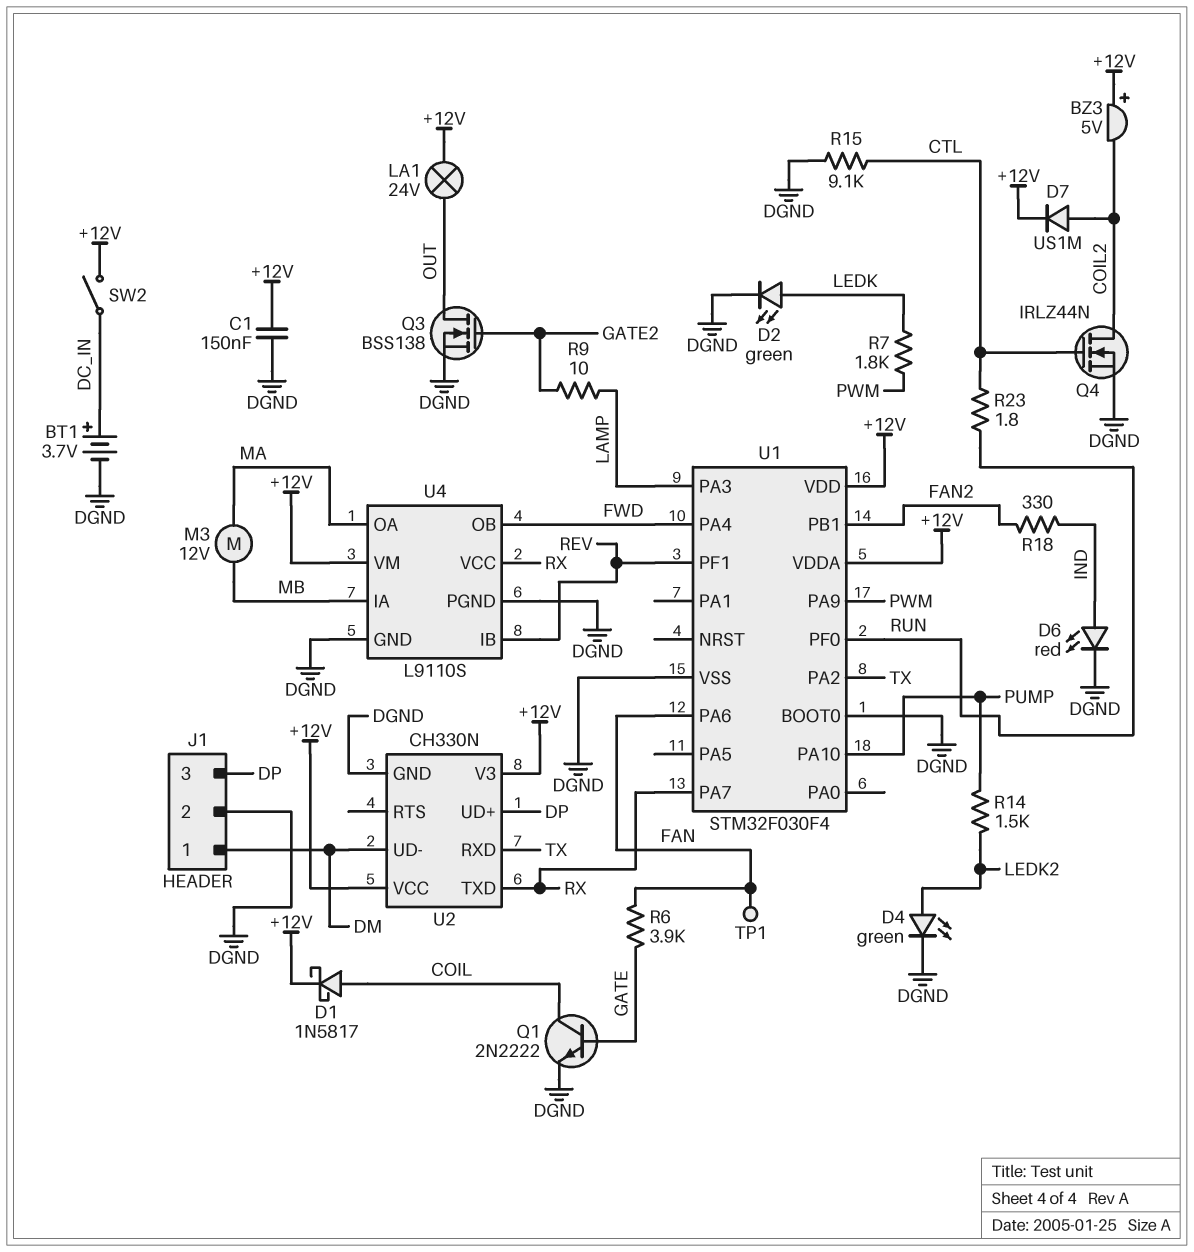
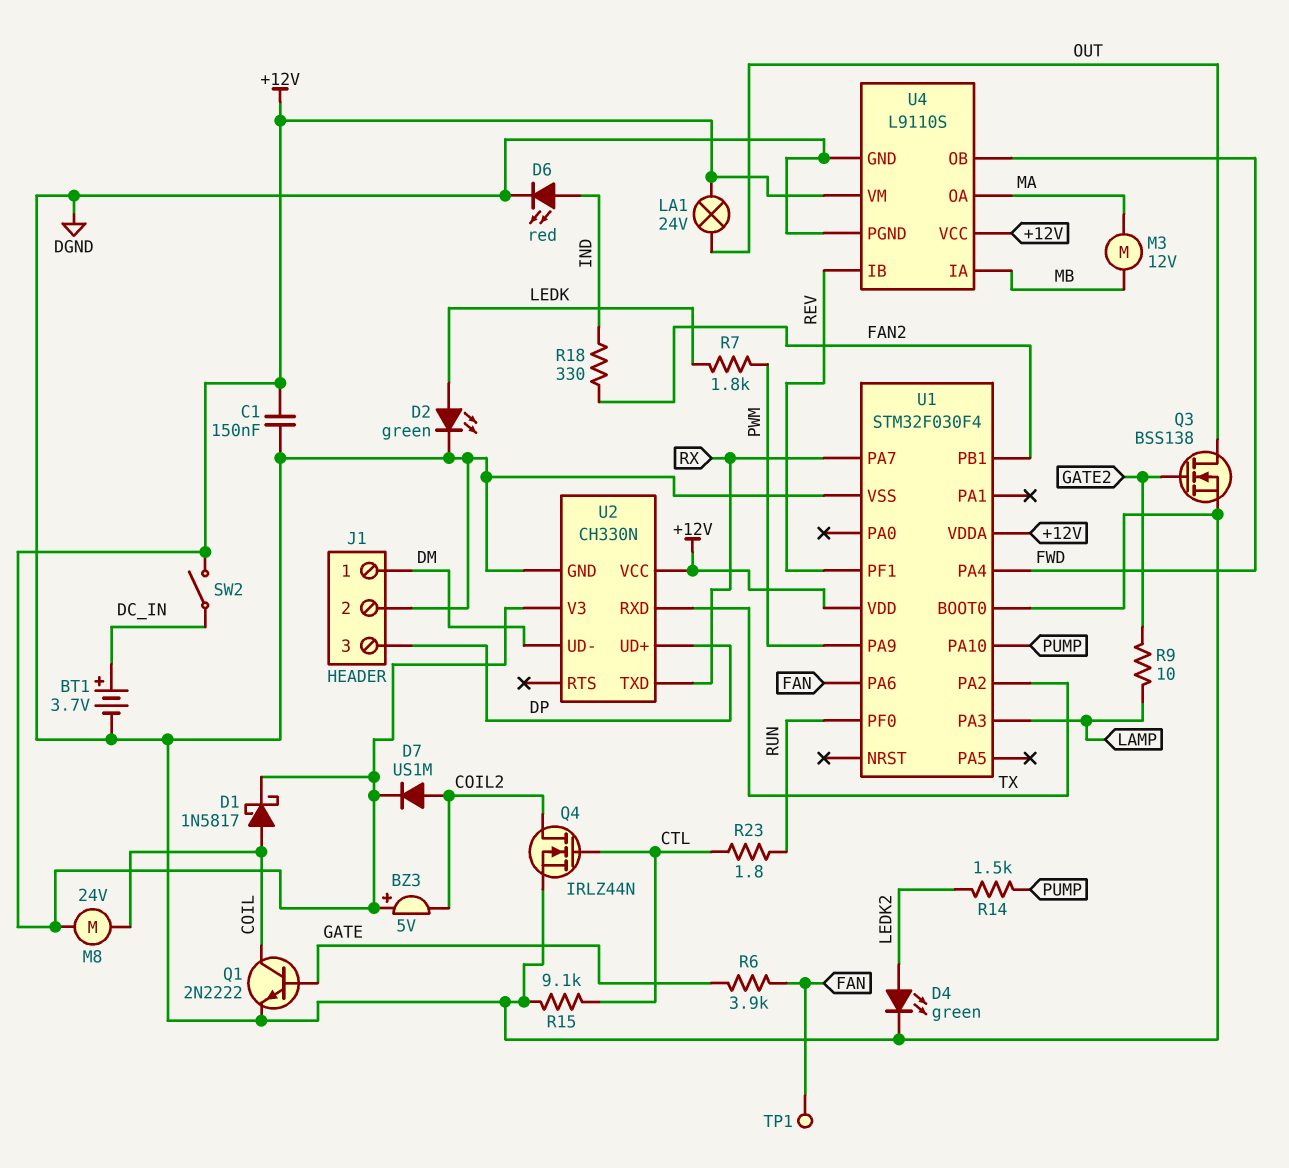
M8: none -> motor 24V (+12V, COIL)
U4 pin VCC: RX -> +12V

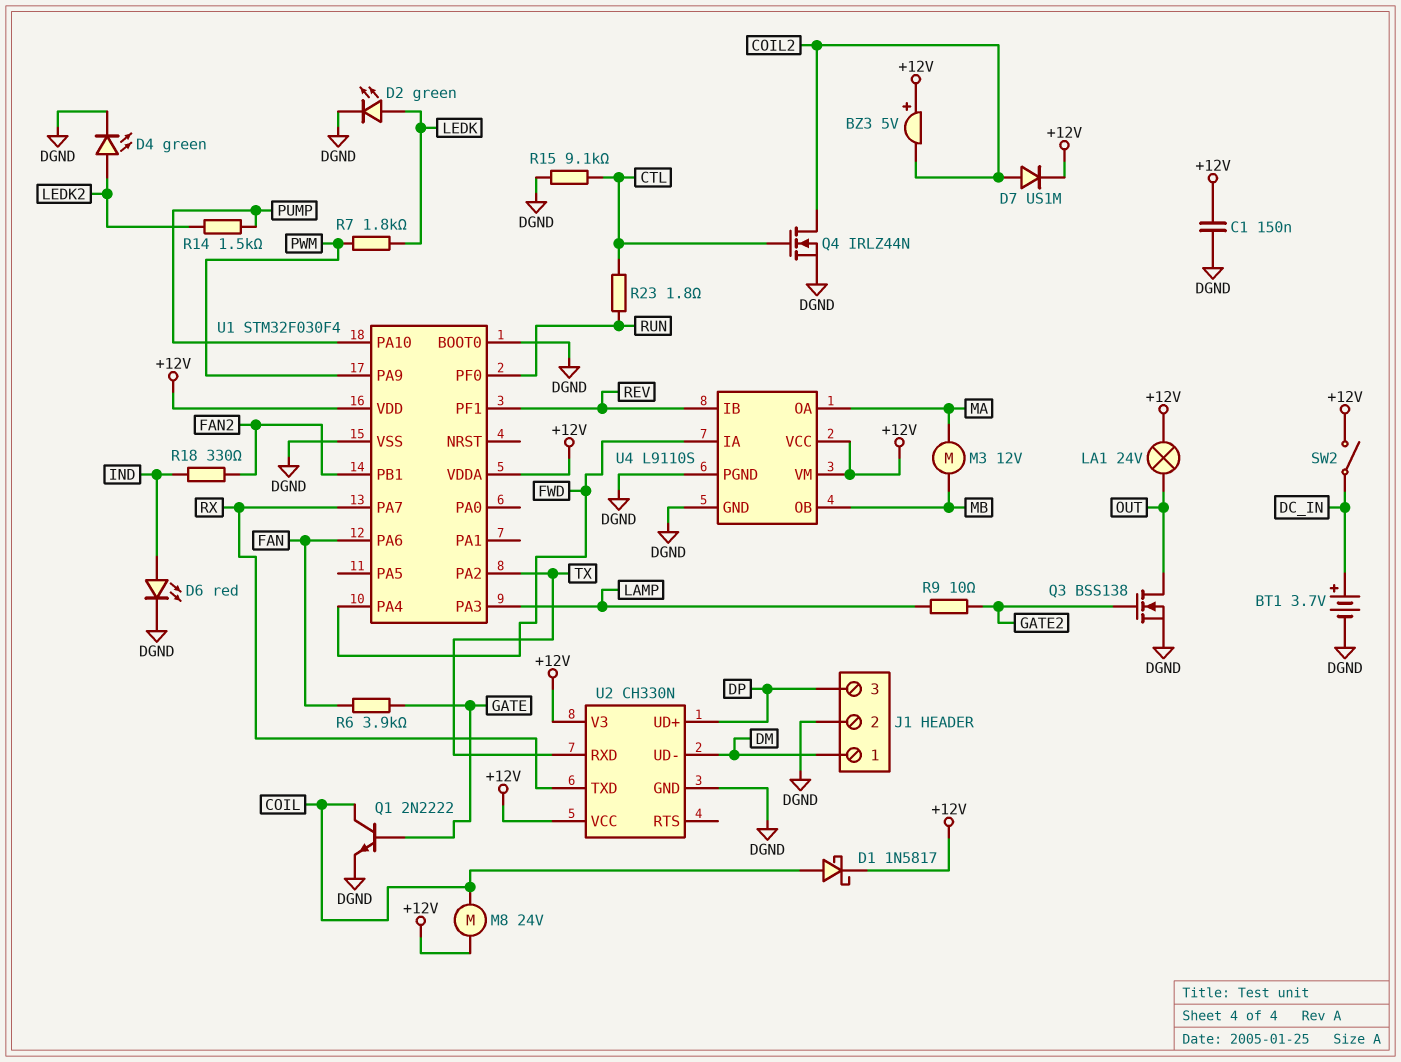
TP1: test point (FAN) -> none
U4 pin IA: MB -> FWD
U4 pin OB: FWD -> MB

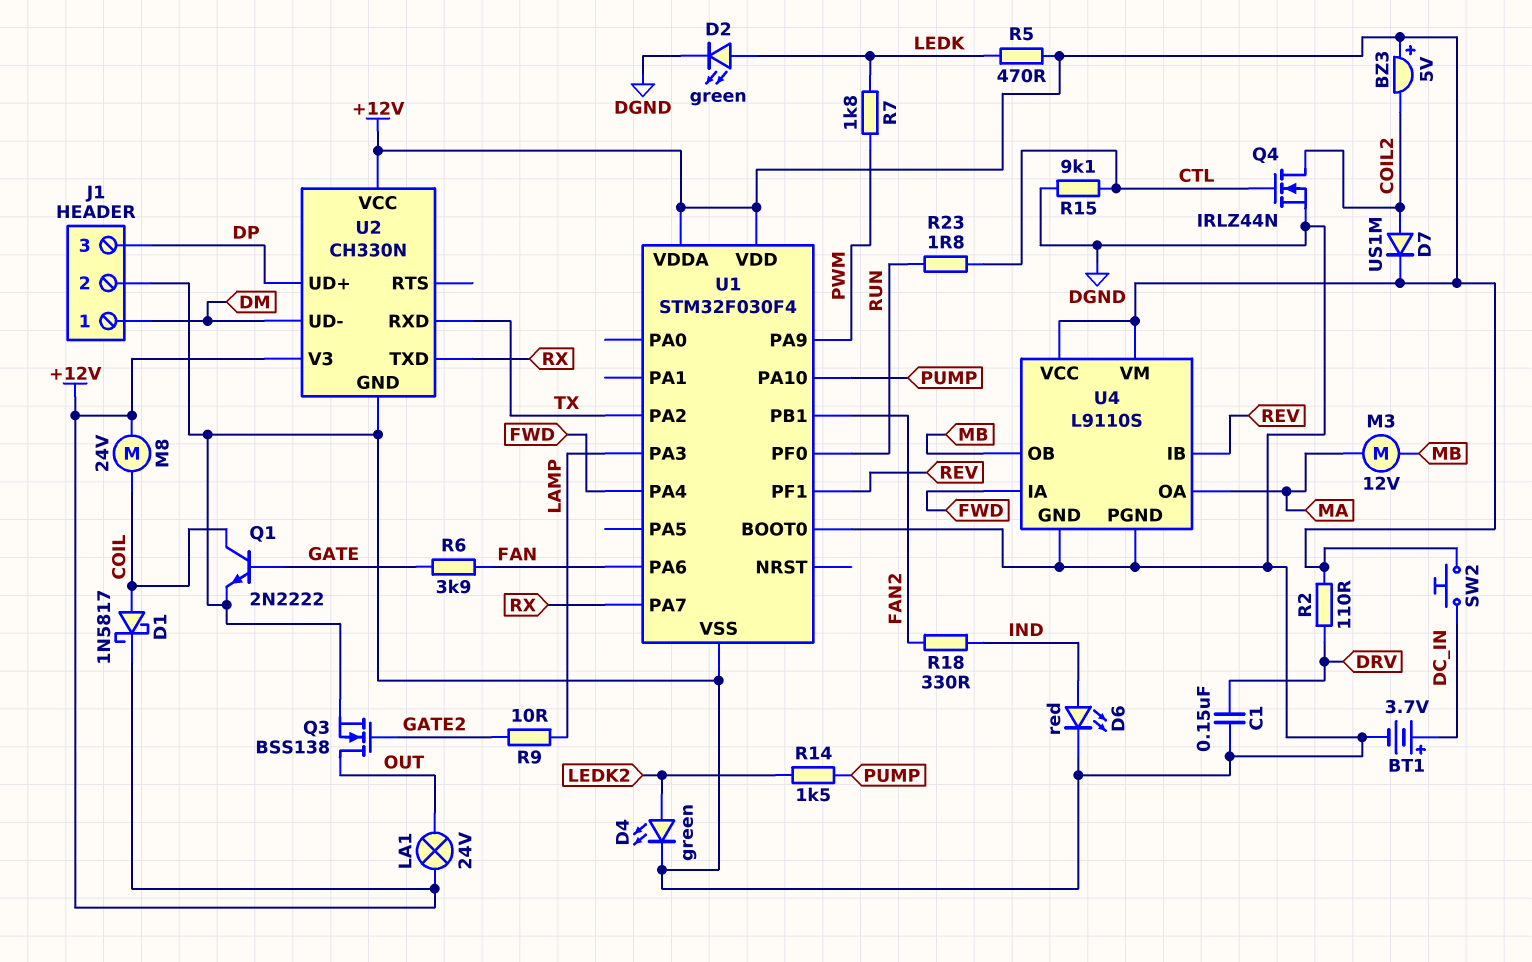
C1: 150nF (+12V, DGND) -> 150nF (DGND, DRV)
R2: none -> 110 (+12V, DRV)
R5: none -> 470 (+12V, LEDK)
SW2: switch (+12V, DC_IN) -> button (+12V, DC_IN)

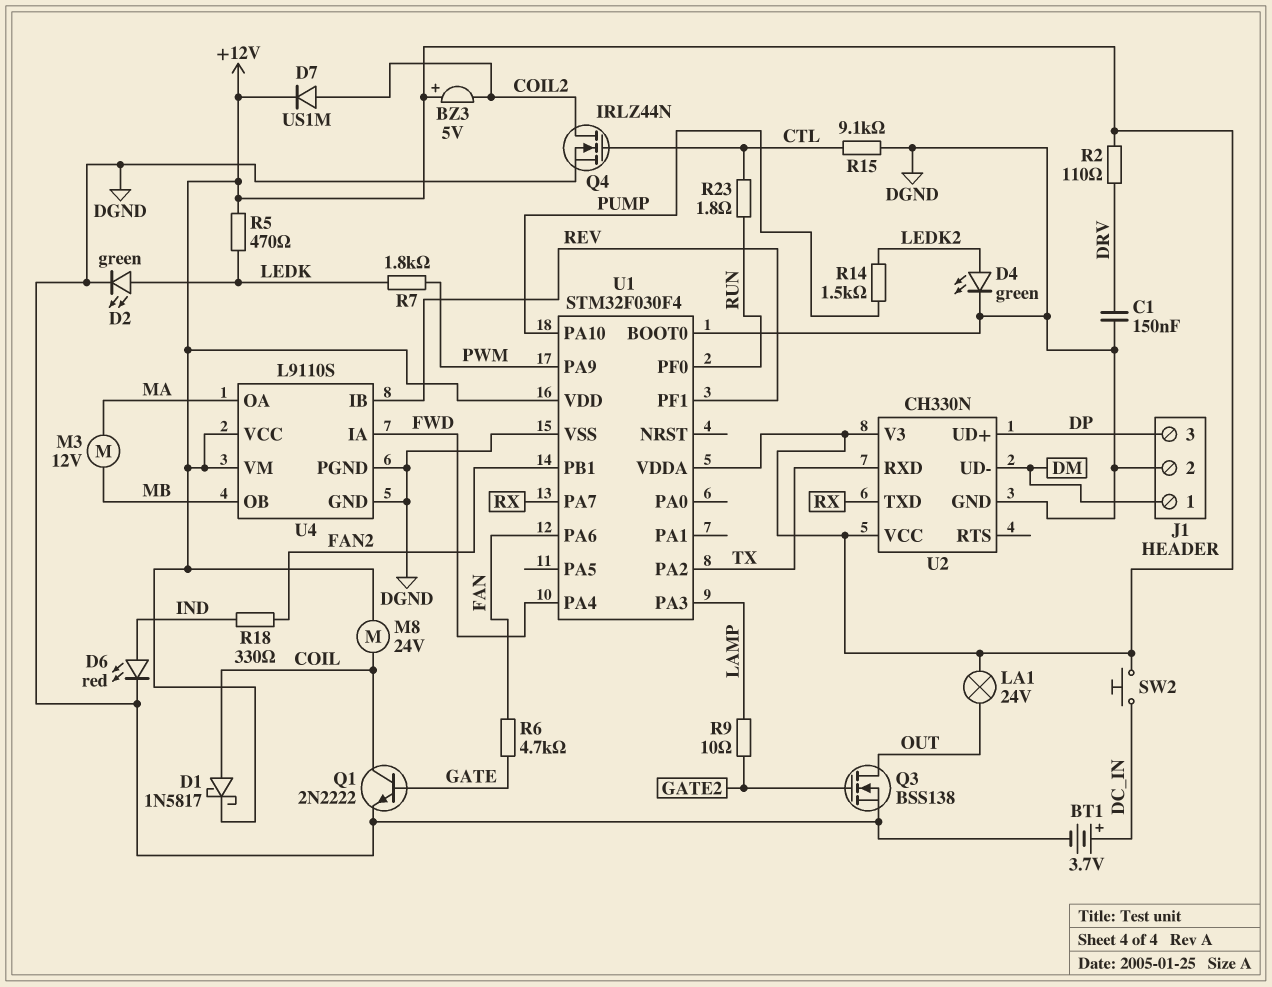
R6: 3.9k (FAN, GATE) -> 4.7k (FAN, GATE)

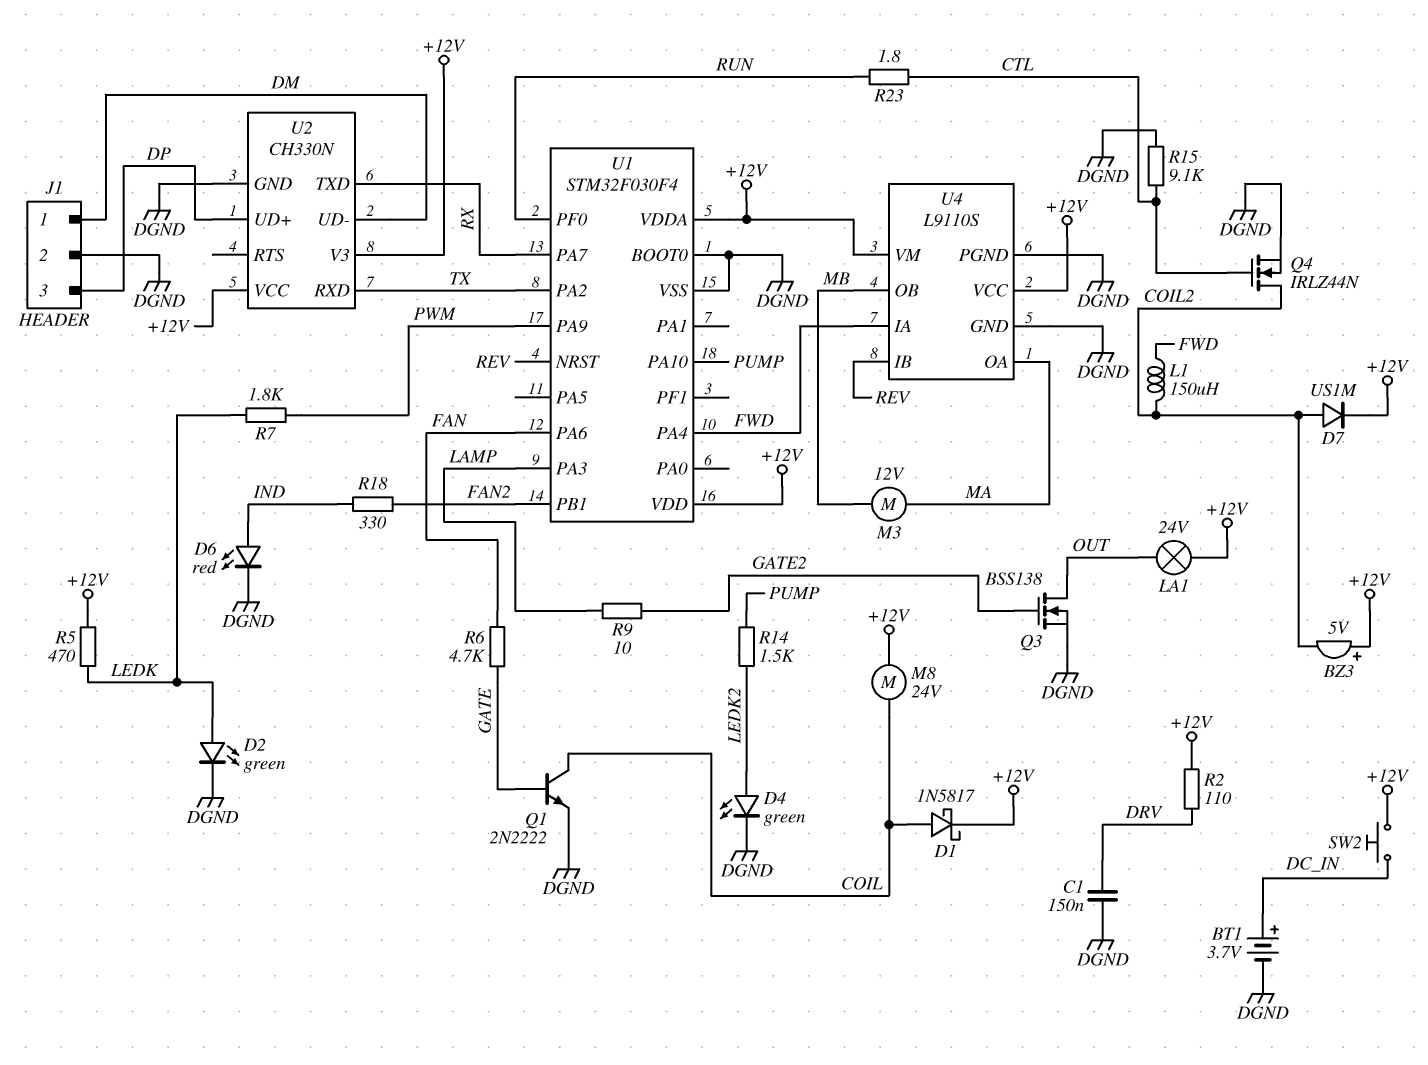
L1: none -> 150uH (COIL2, FWD)
U1 pin NRST: none -> REV
U1 pin PF1: REV -> none

